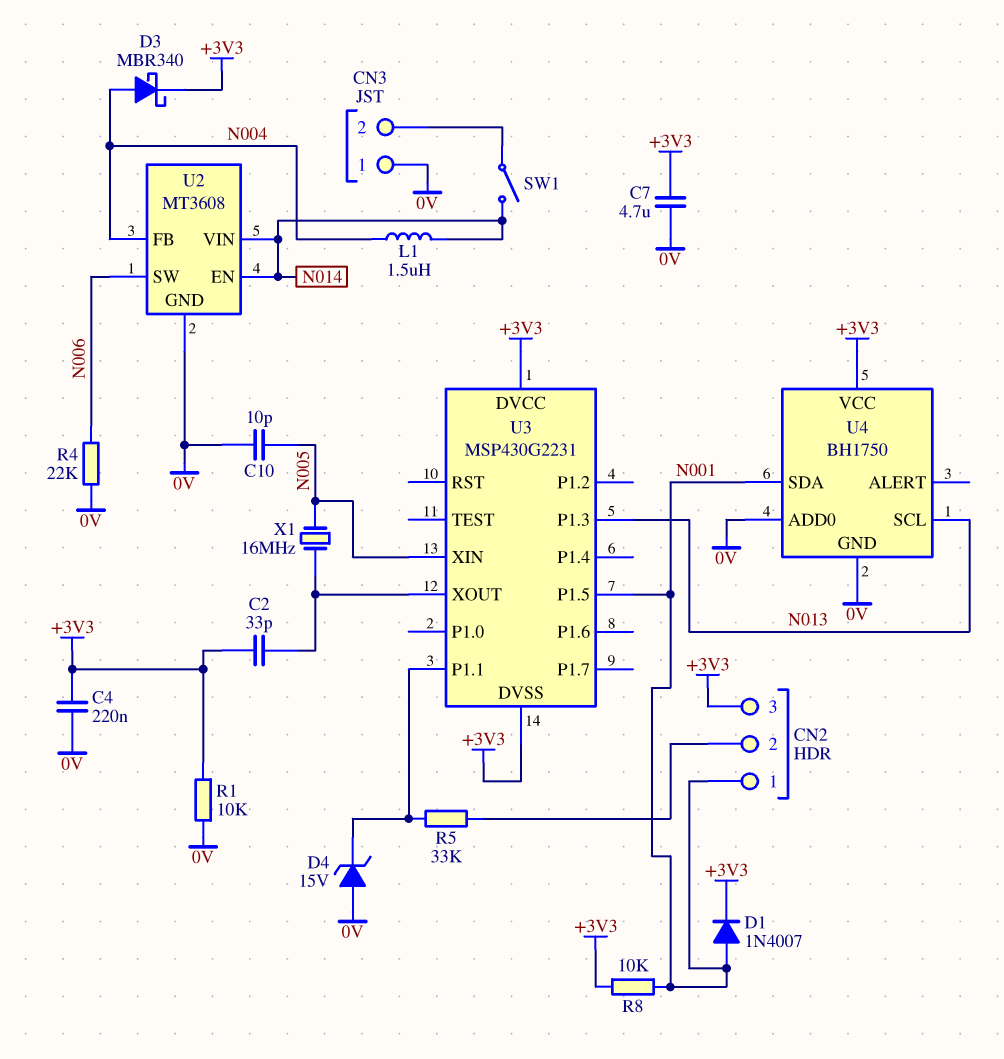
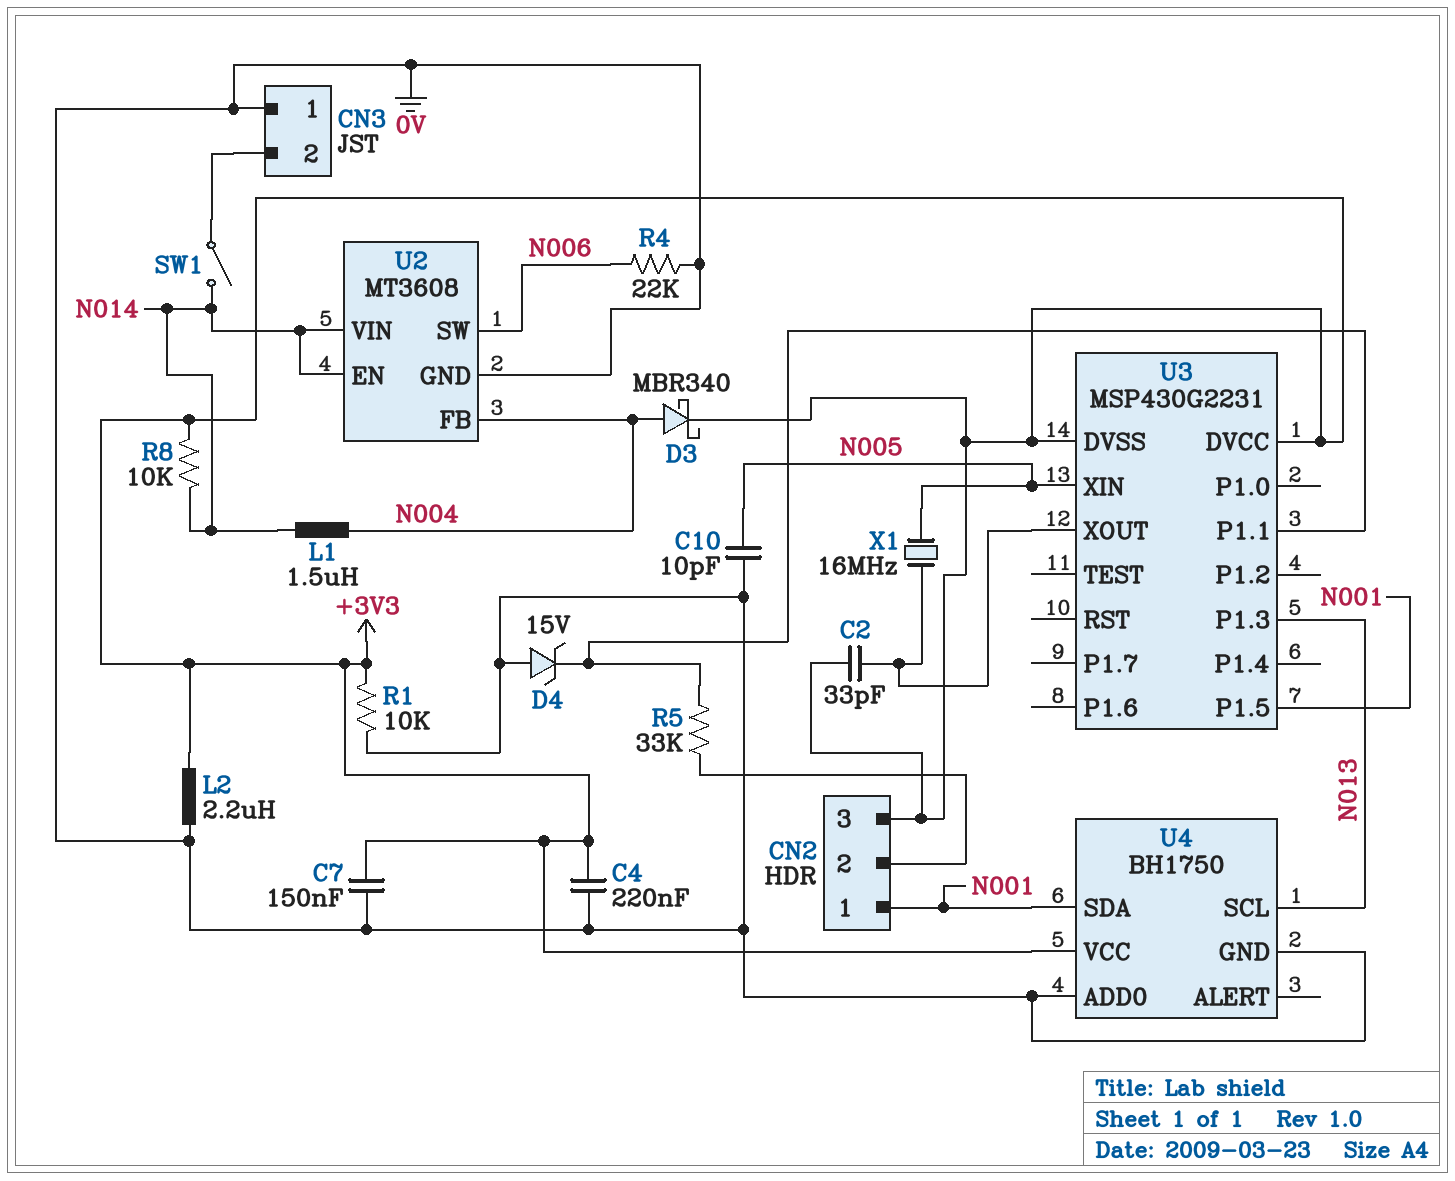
C7: 4.7uF (+3V3, 0V) -> 150nF (+3V3, 0V)
D1: diode 1N4007 (A N001, K +3V3) -> none
L2: none -> 2.2uH (+3V3, 0V)
R8: 10k (+3V3, N001) -> 10k (+3V3, N014)

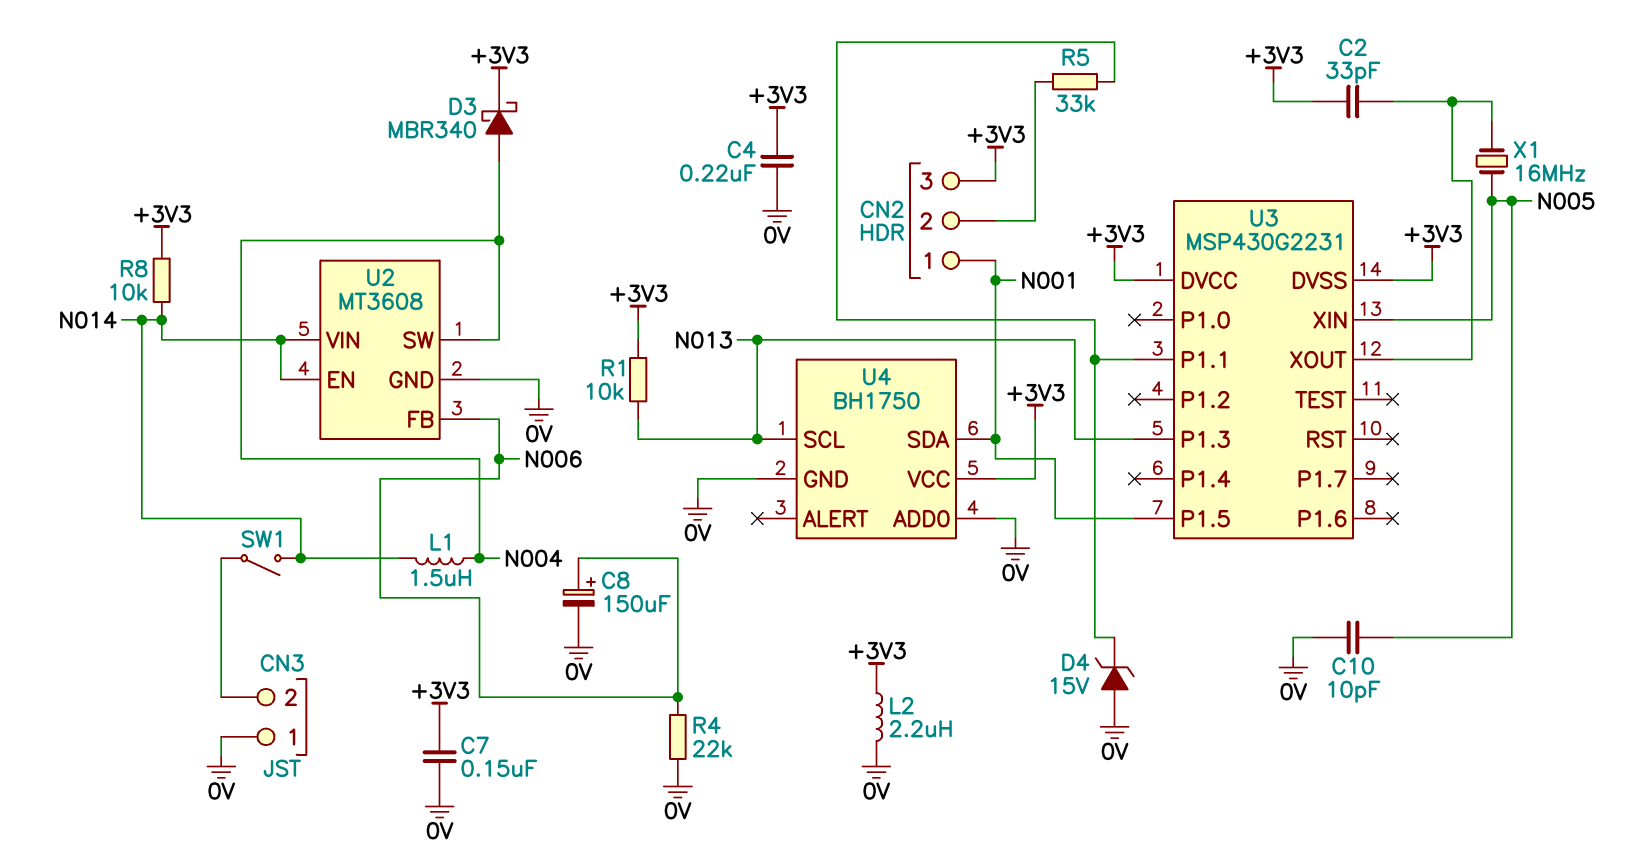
C8: none -> 150uF (plus N006, minus 0V)
R1: 10k (+3V3, 0V) -> 10k (+3V3, N013)
U2 pin FB: N004 -> N006
U2 pin SW: N006 -> N004

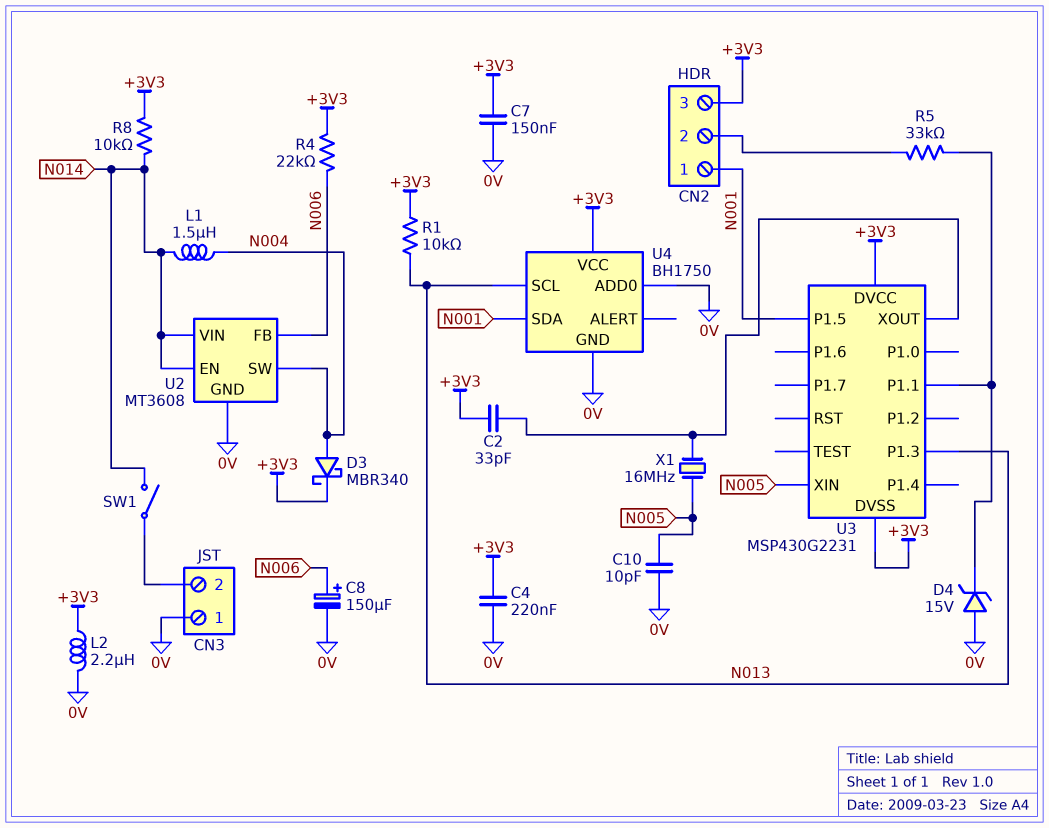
R4: 22k (0V, N006) -> 22k (+3V3, N006)

